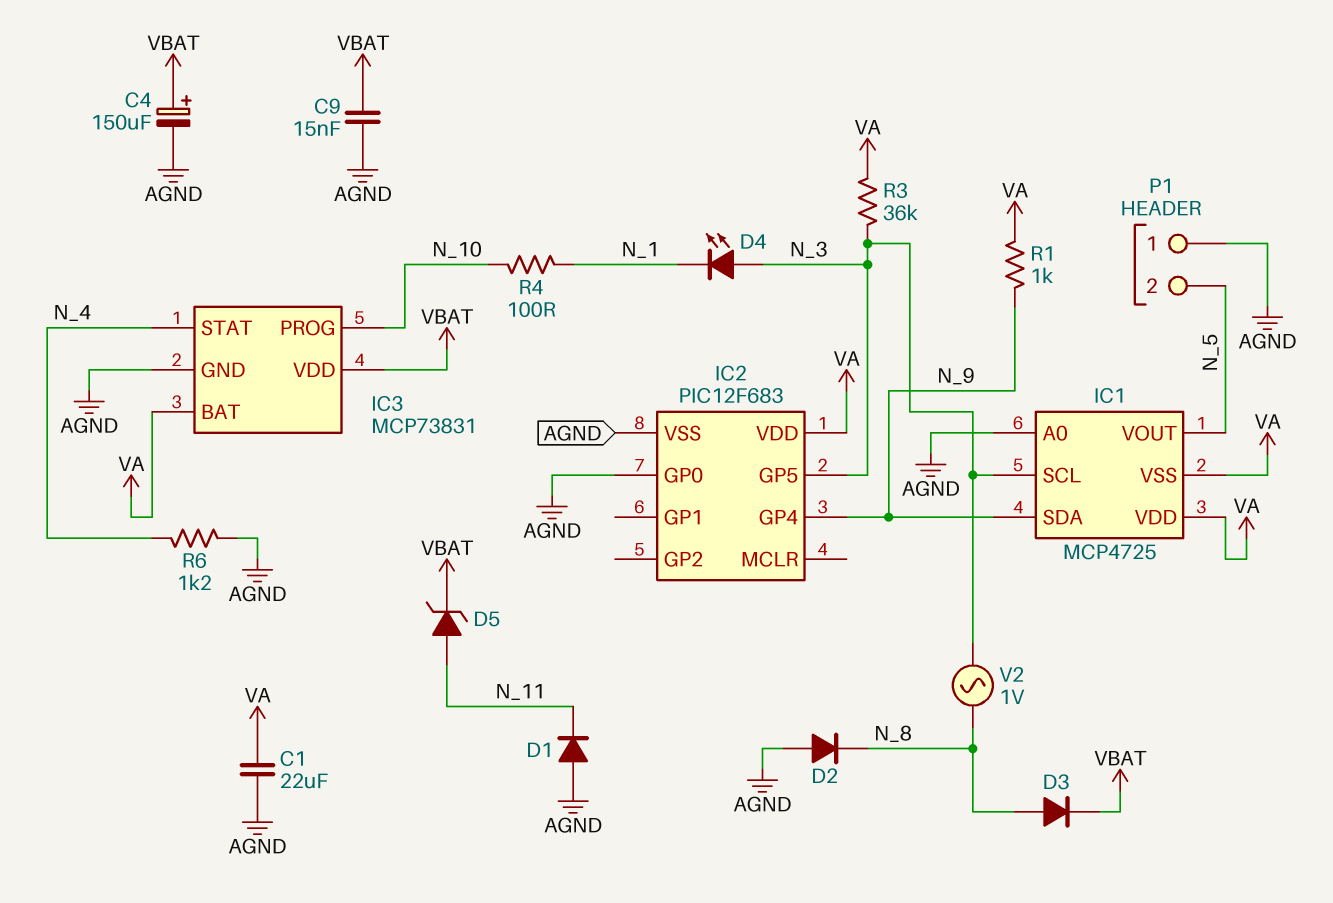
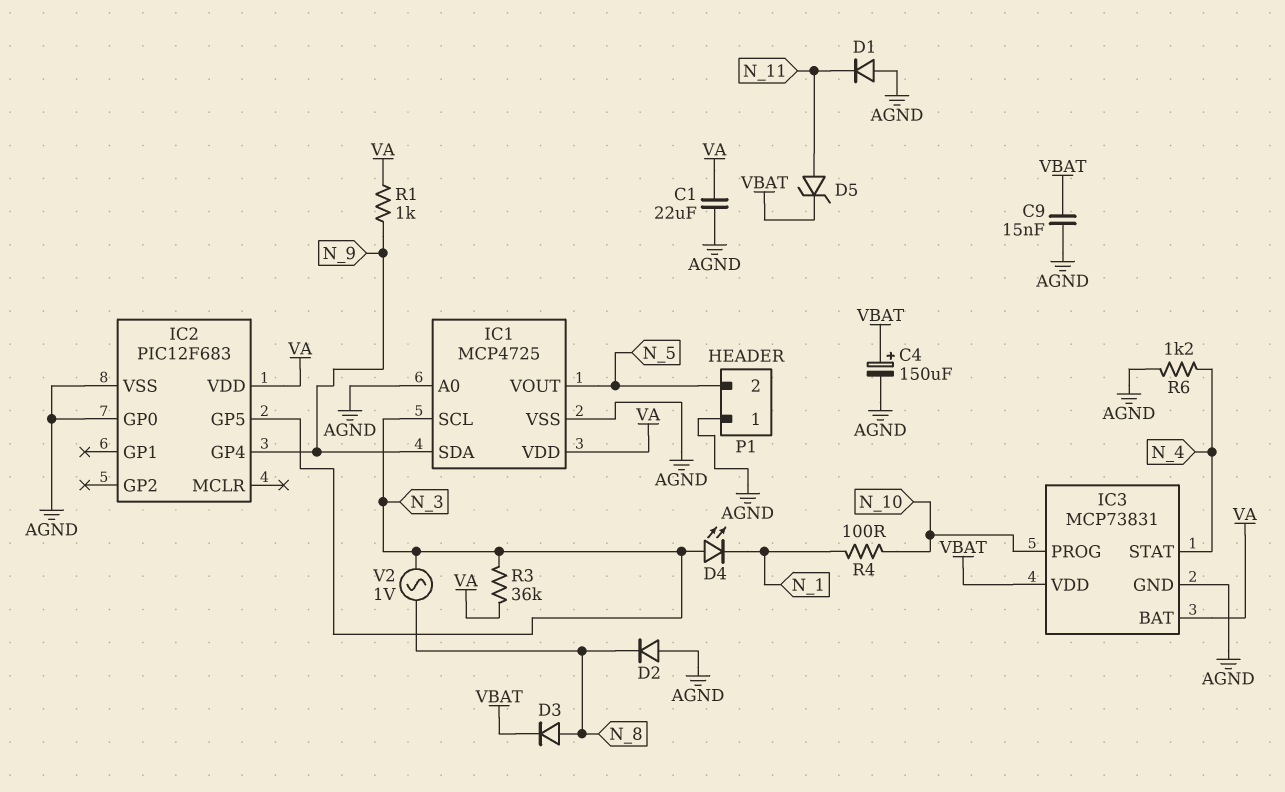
IC1 pin VSS: VA -> AGND

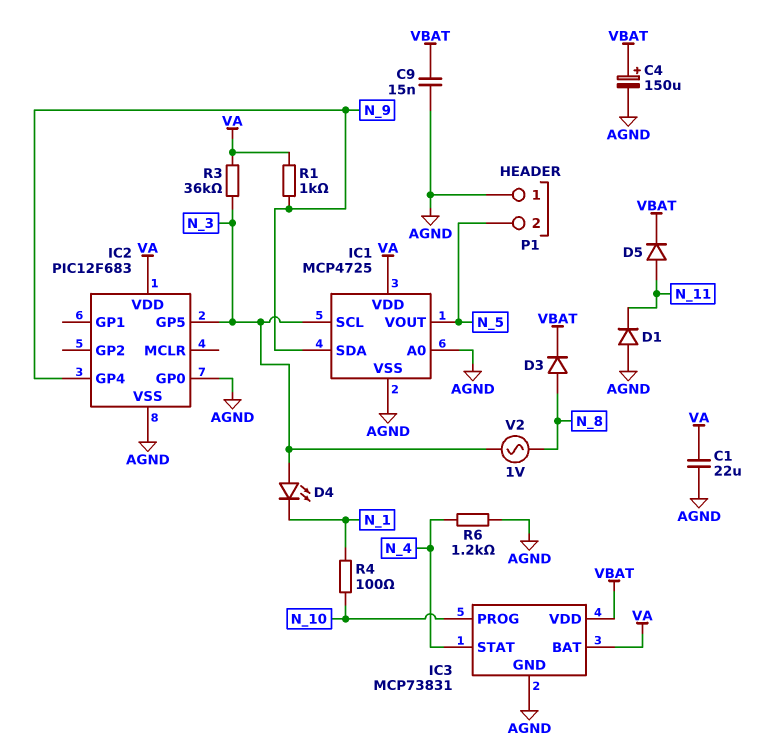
D2: diode (A AGND, K N_8) -> none
D5: zener (A N_11, K VBAT) -> diode (A N_11, K VBAT)

